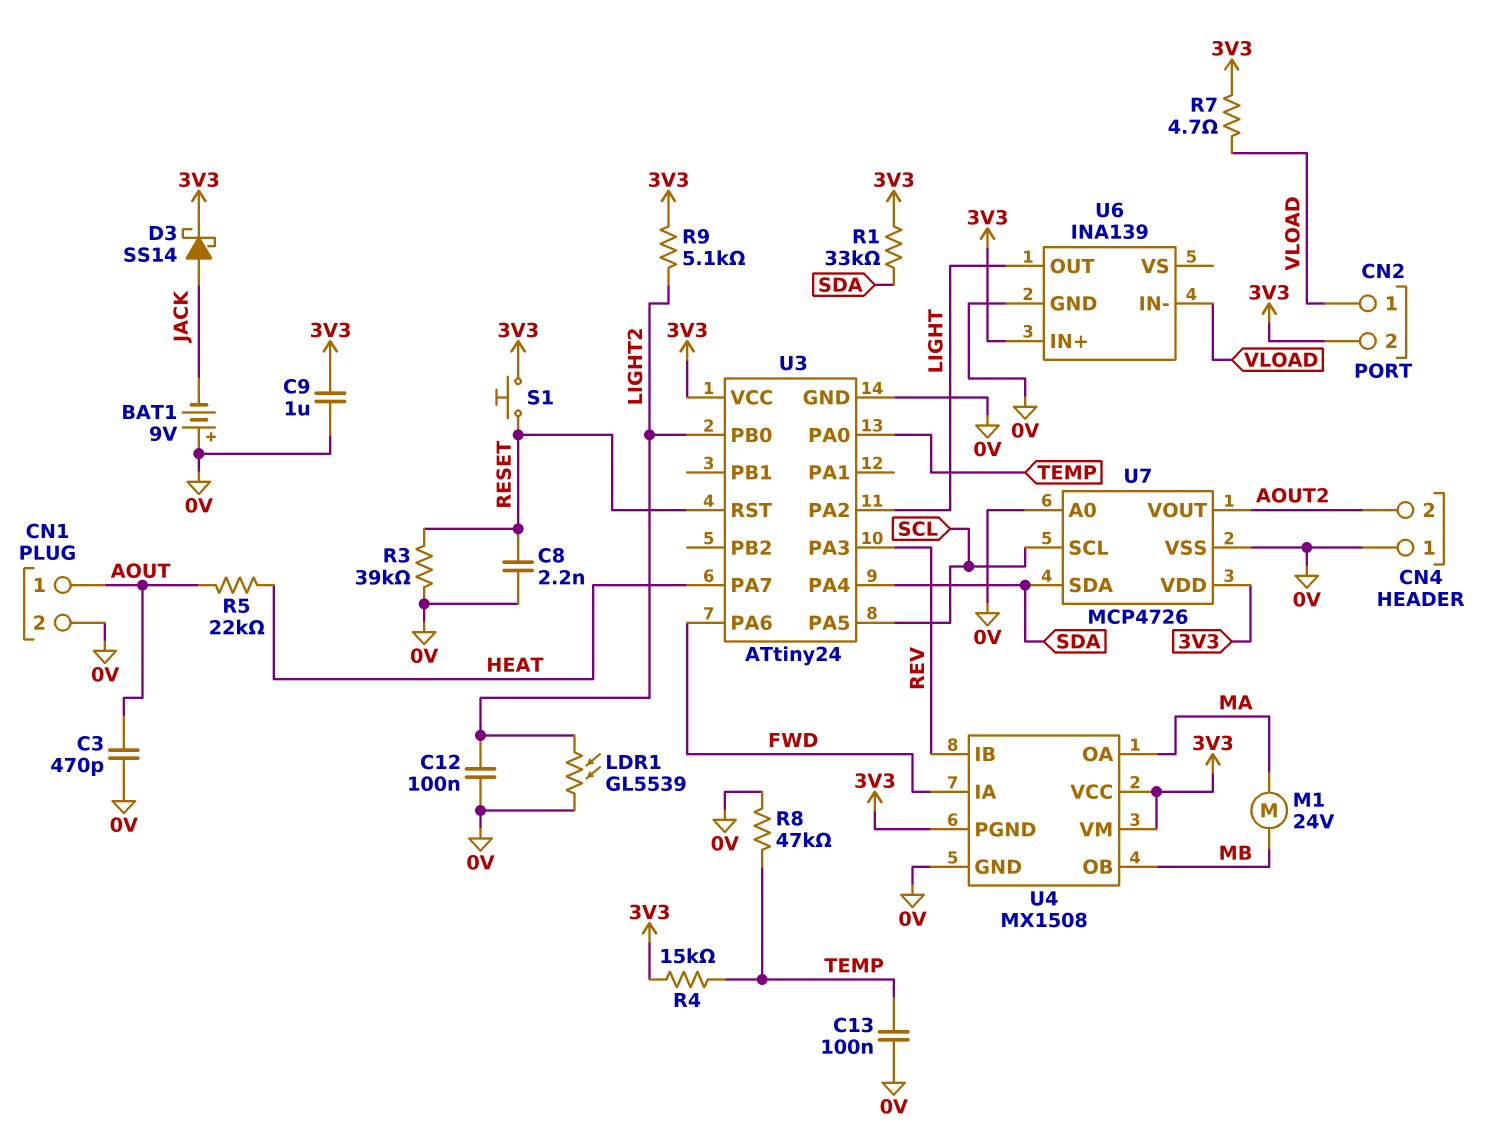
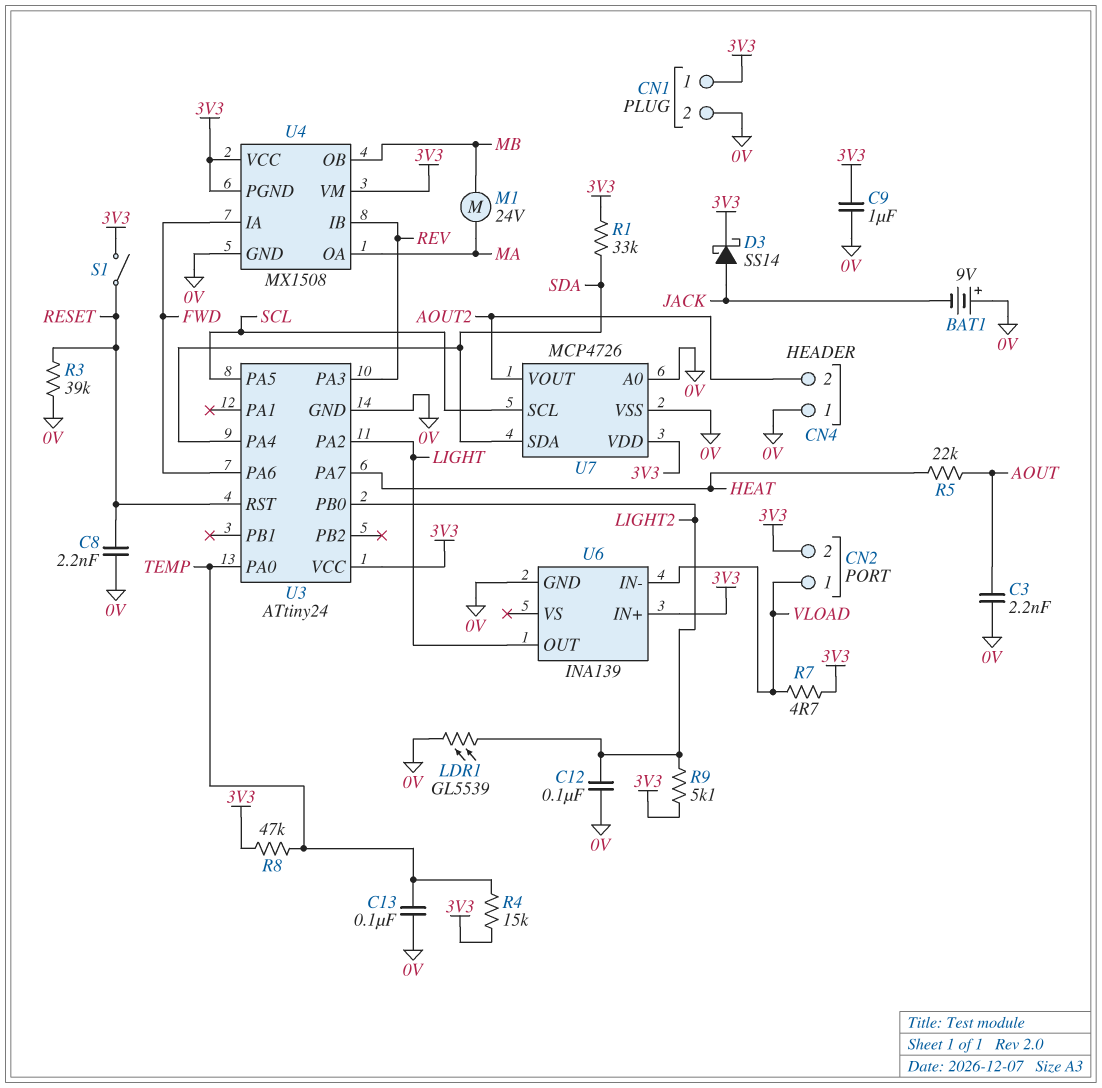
C3: 470pF (0V, AOUT) -> 2.2nF (0V, AOUT)
CN1 pin 1: AOUT -> 3V3
R8: 47k (0V, TEMP) -> 47k (3V3, TEMP)
S1: button (3V3, RESET) -> switch (3V3, RESET)

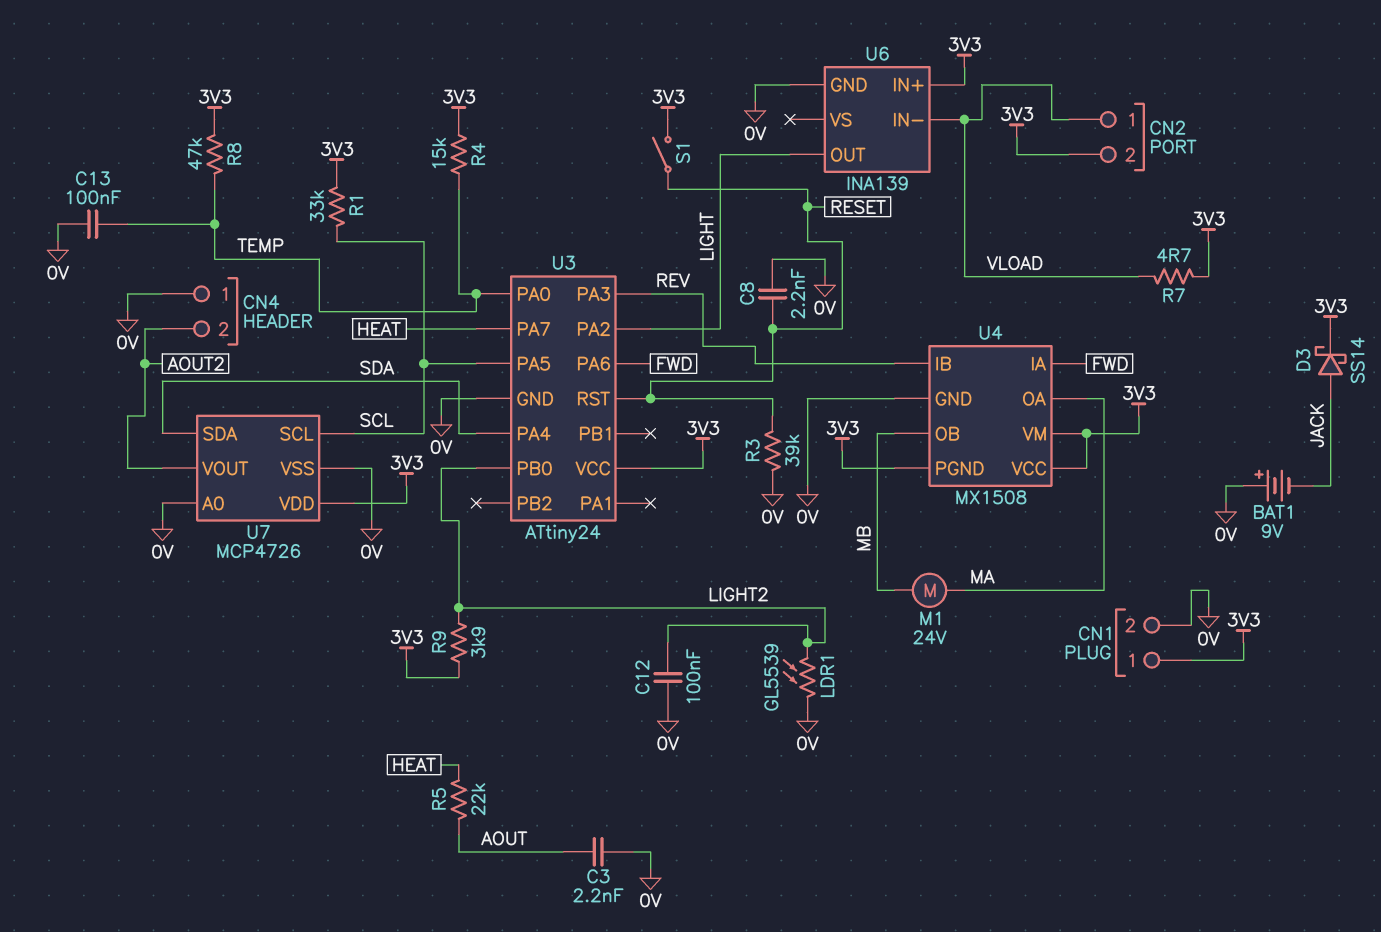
C9: 1uF (0V, 3V3) -> none
R1: 33k (3V3, SDA) -> 33k (3V3, SCL)
R9: 5.1k (3V3, LIGHT2) -> 3.9k (3V3, LIGHT2)

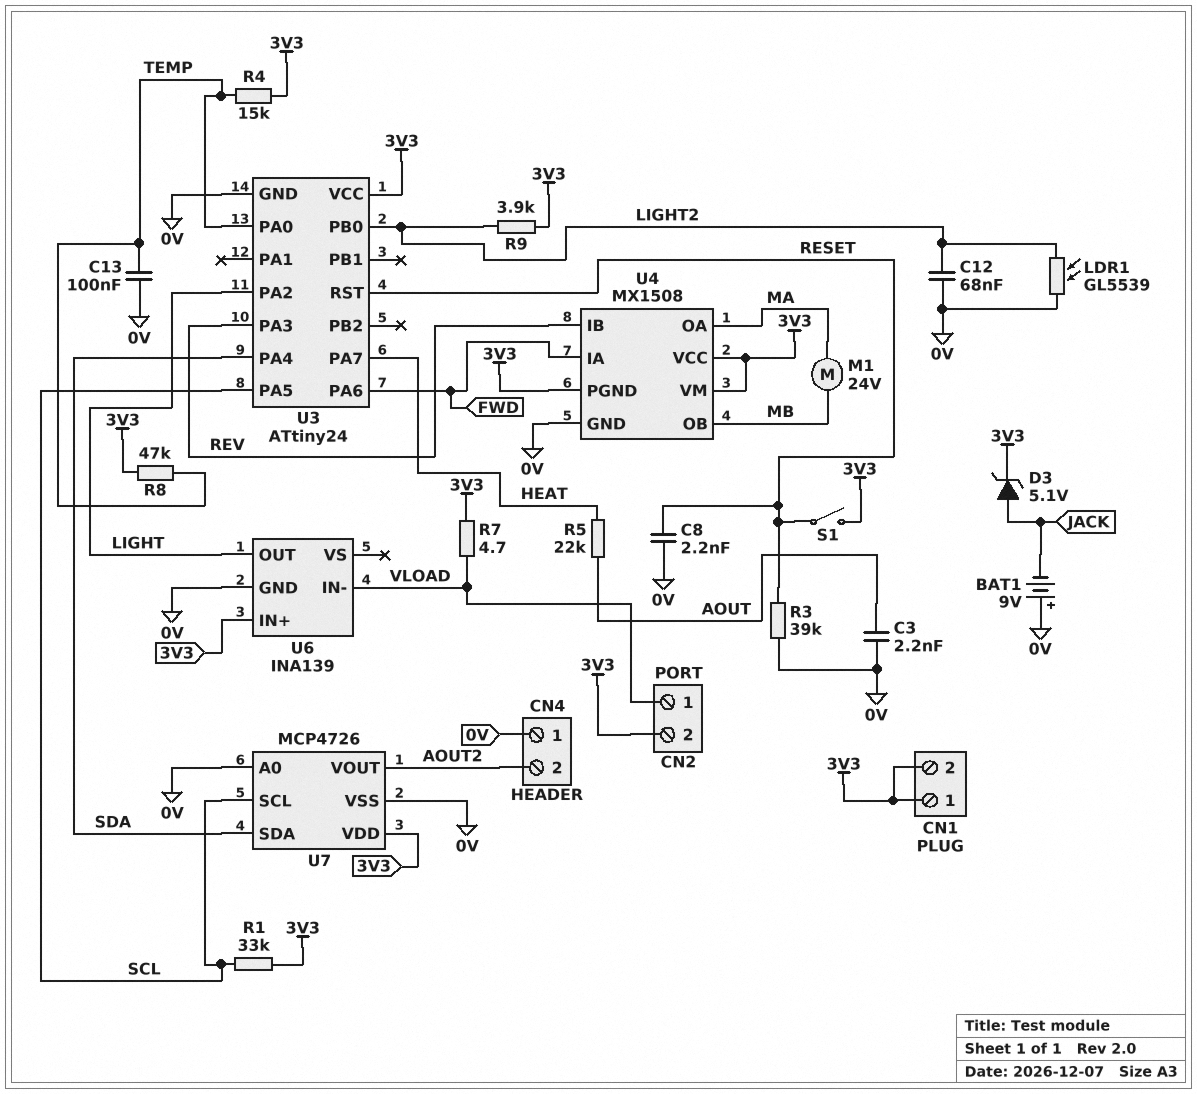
C12: 100nF (0V, LIGHT2) -> 68nF (0V, LIGHT2)
CN1 pin 2: 0V -> 3V3
D3: schottky SS14 (A JACK, K 3V3) -> zener 5.1V (A JACK, K 3V3)

